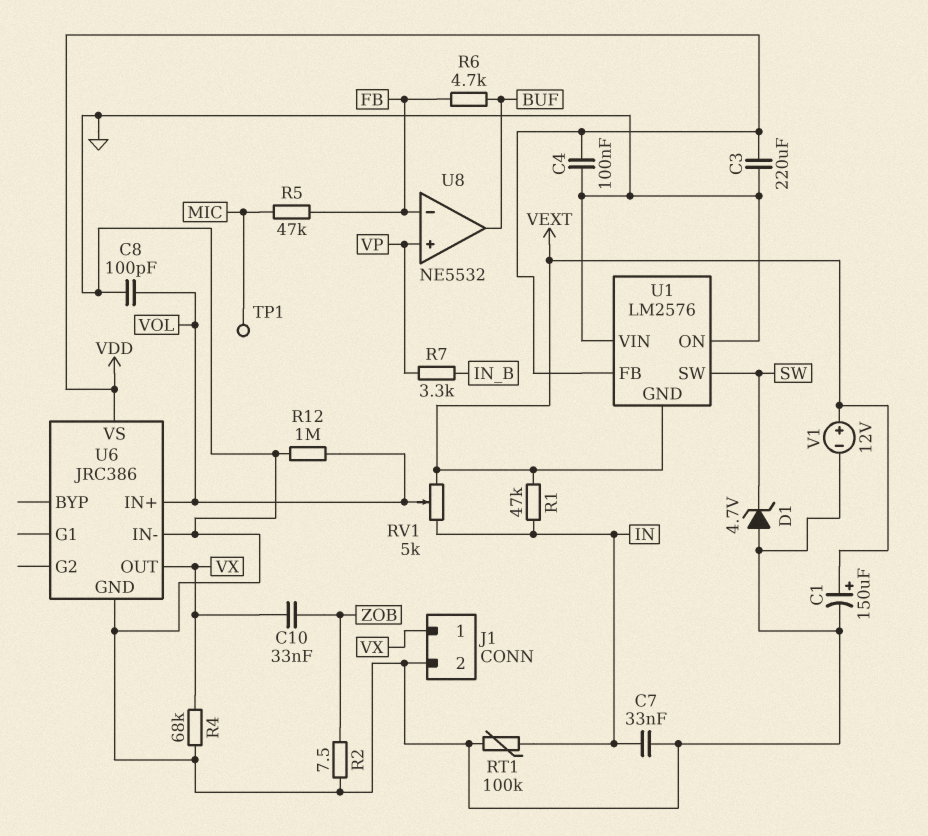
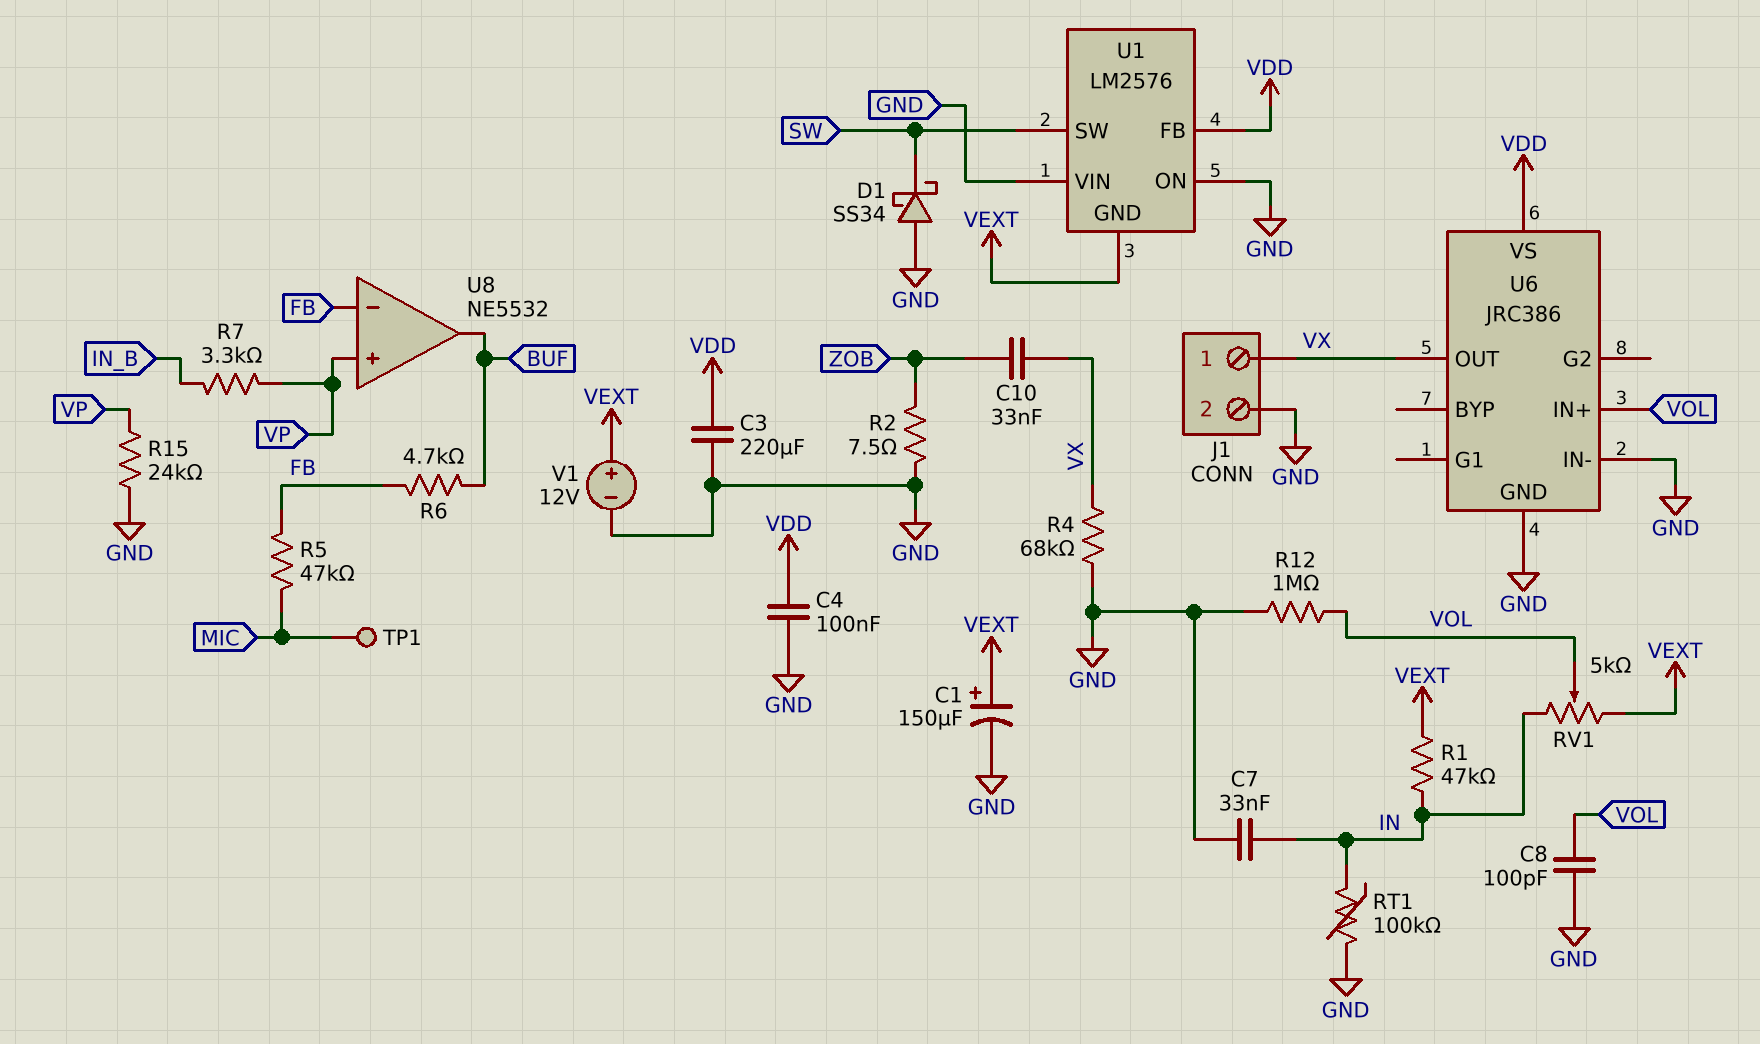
D1: zener 4.7V (A GND, K SW) -> schottky SS34 (A GND, K SW)
R15: none -> 24k (GND, VP)

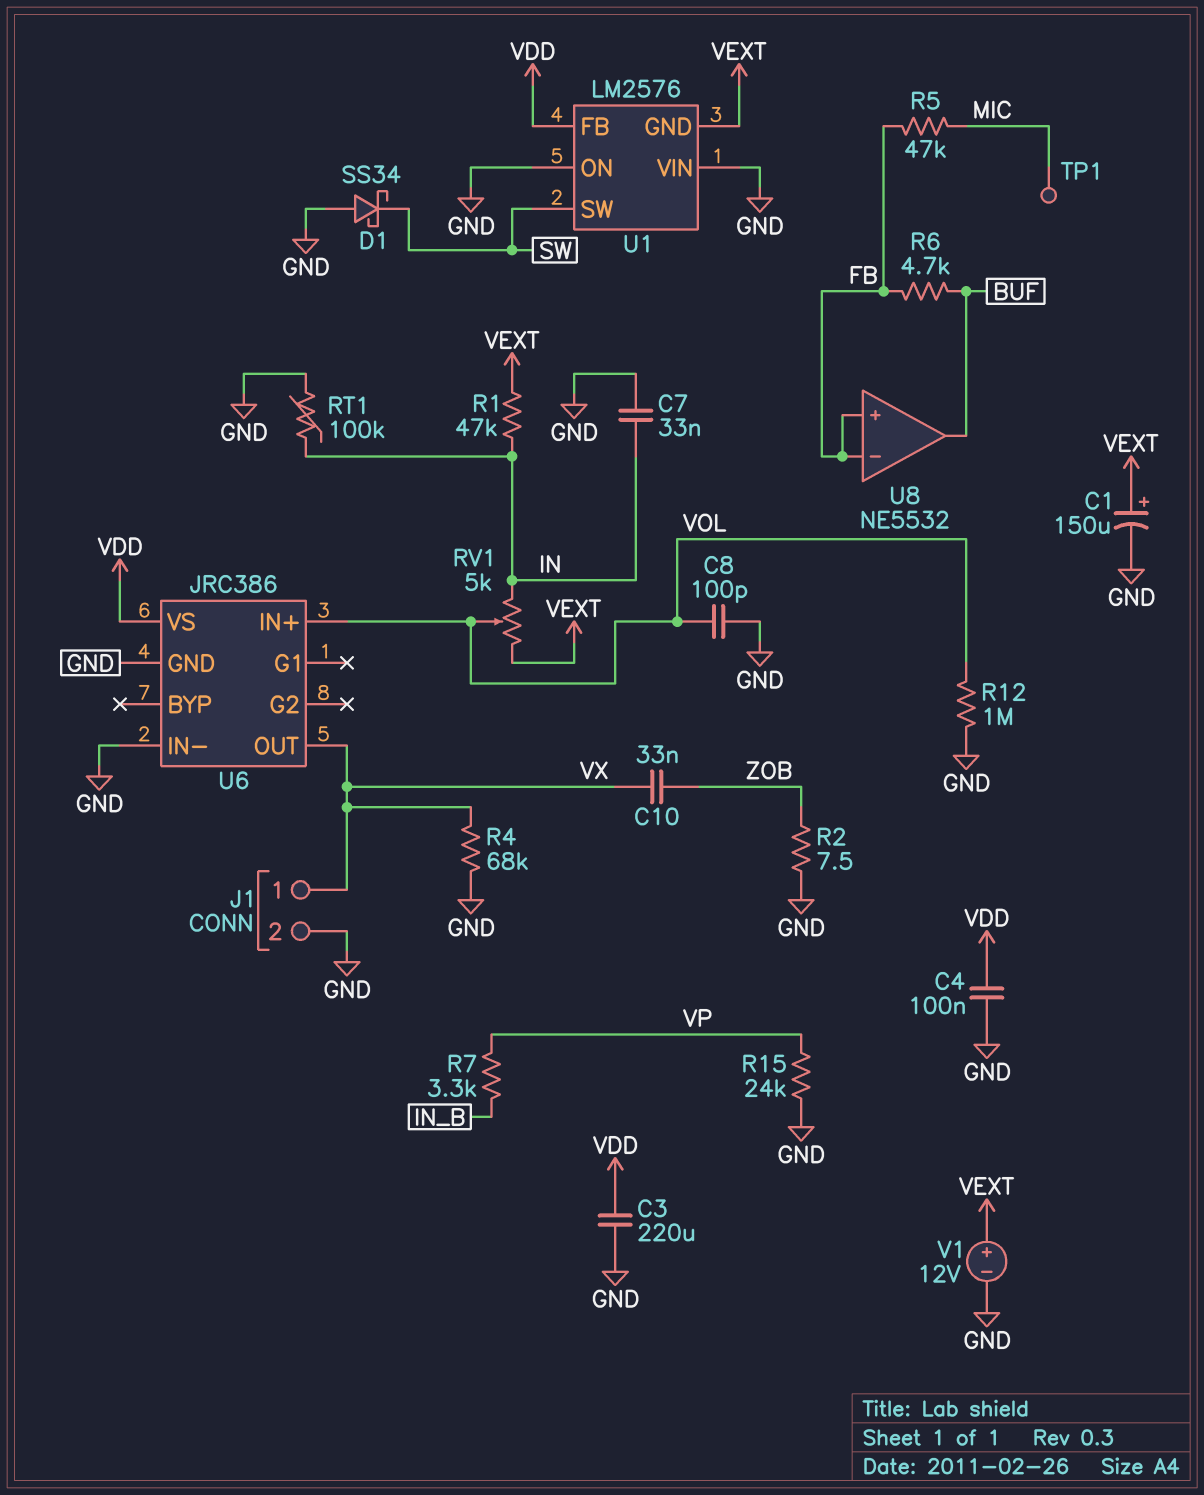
U8 pin in+: VP -> FB

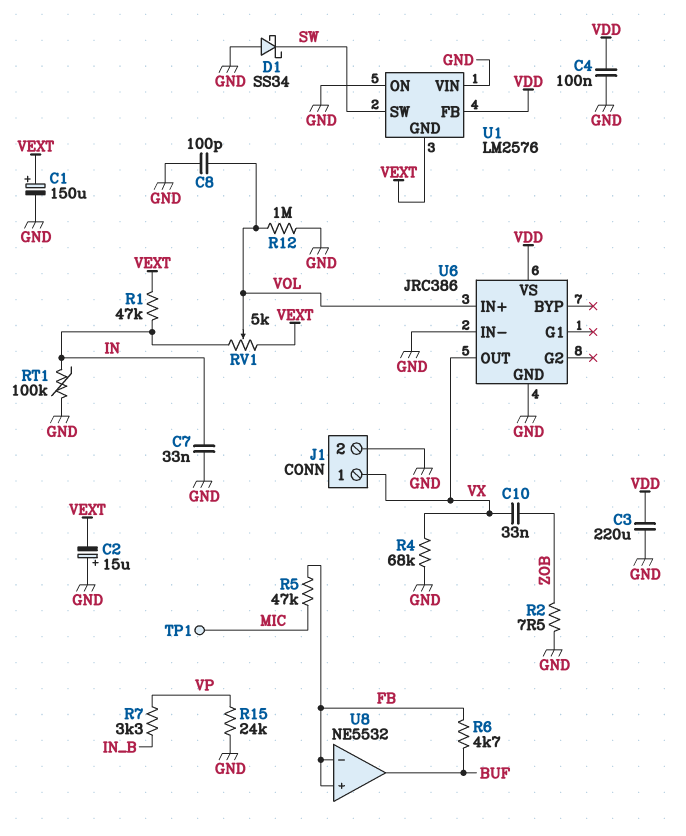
C2: none -> 15uF (plus GND, minus VEXT)
V1: 12V (plus VEXT, minus GND) -> none

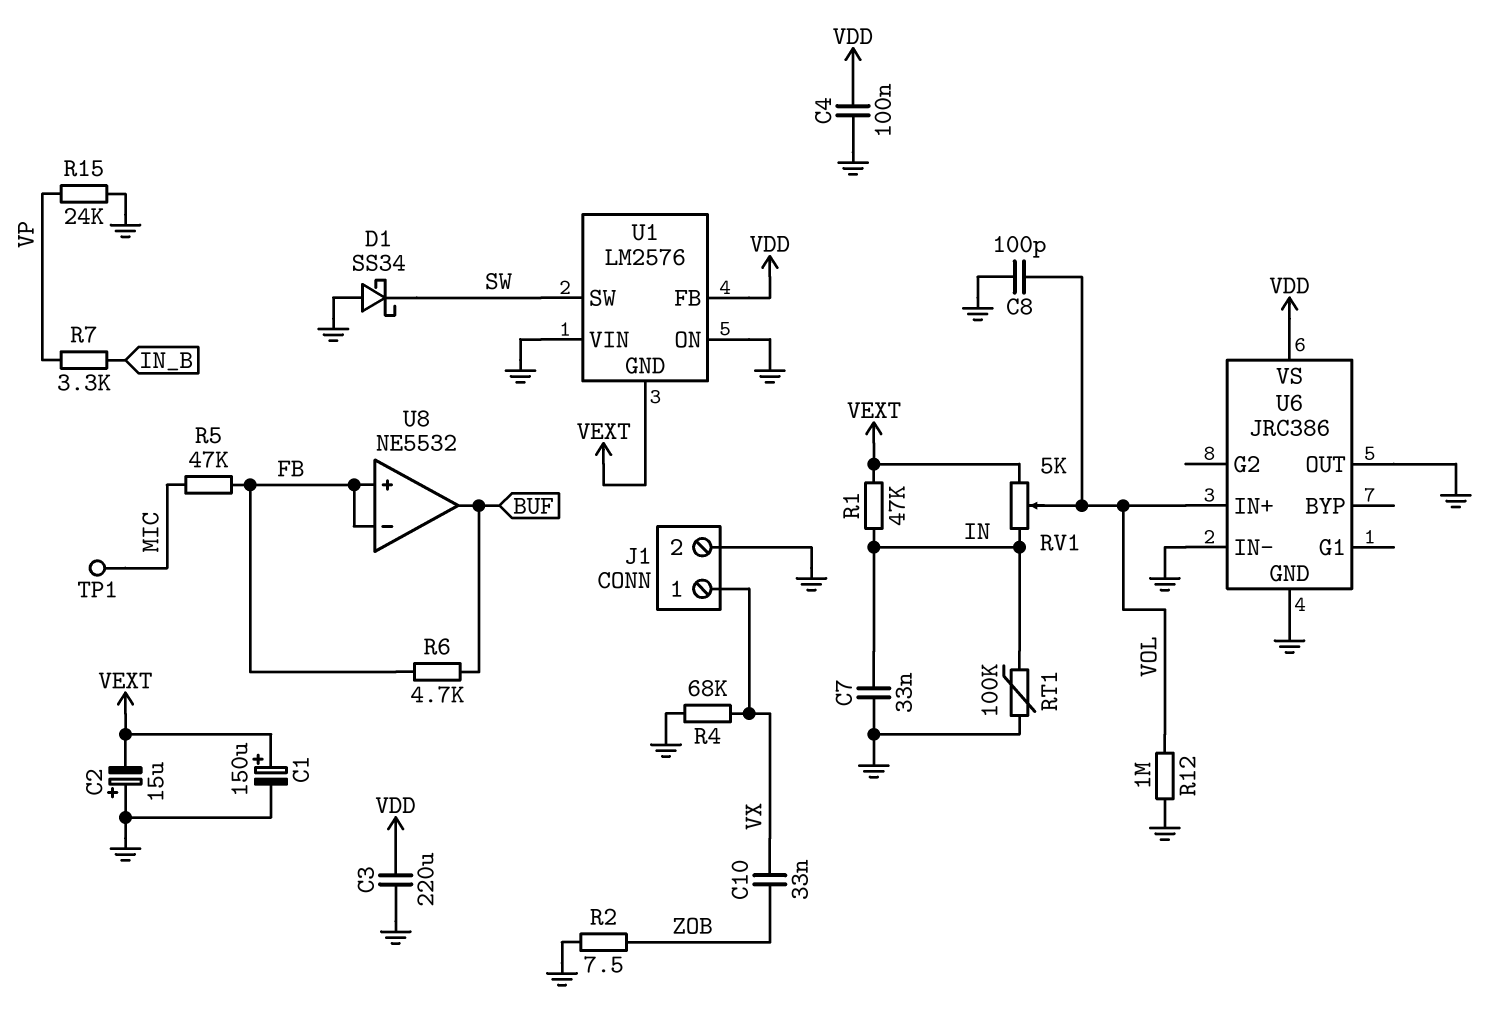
U6 pin OUT: VX -> GND

